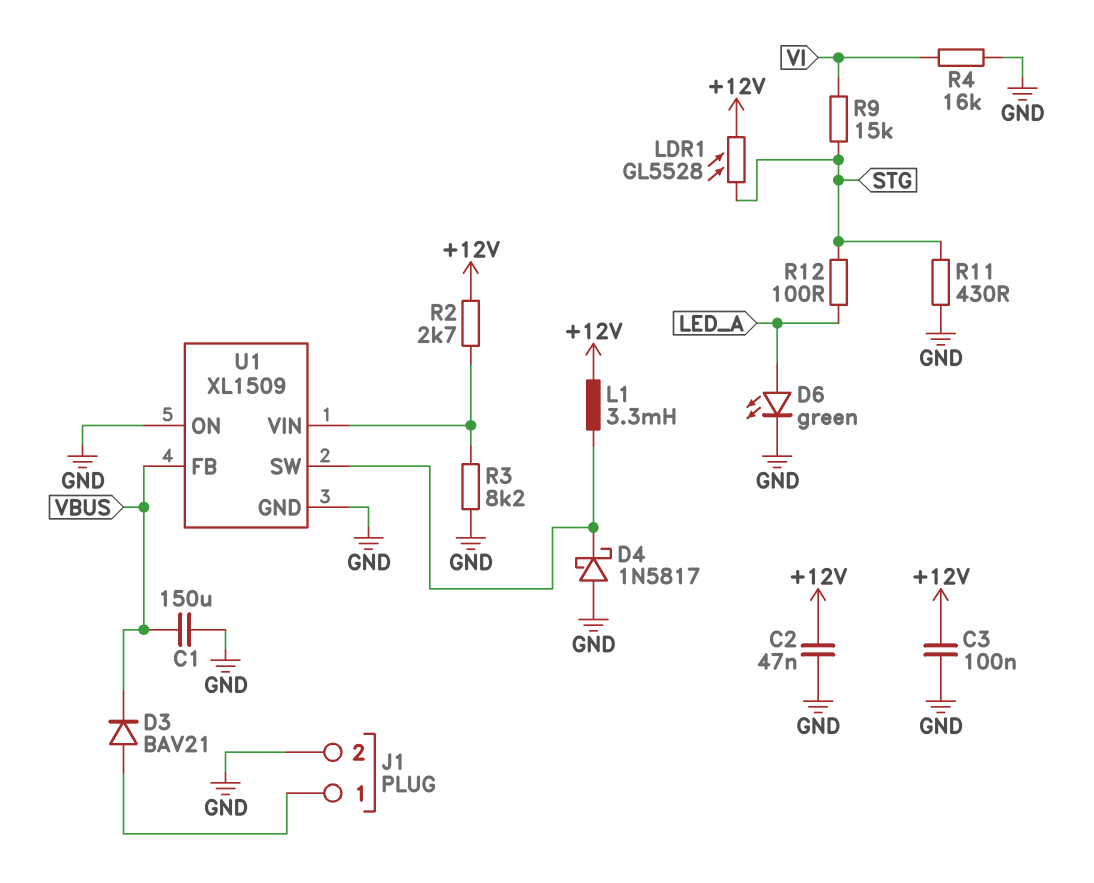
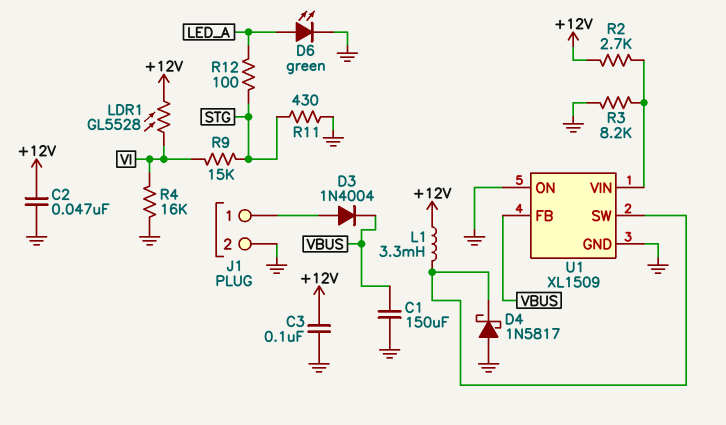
D3: diode BAV21 (A J1/1, K VBUS) -> diode 1N4004 (A J1/1, K VBUS)
LDR1: GL5528 (+12V, STG) -> GL5528 (+12V, VI)

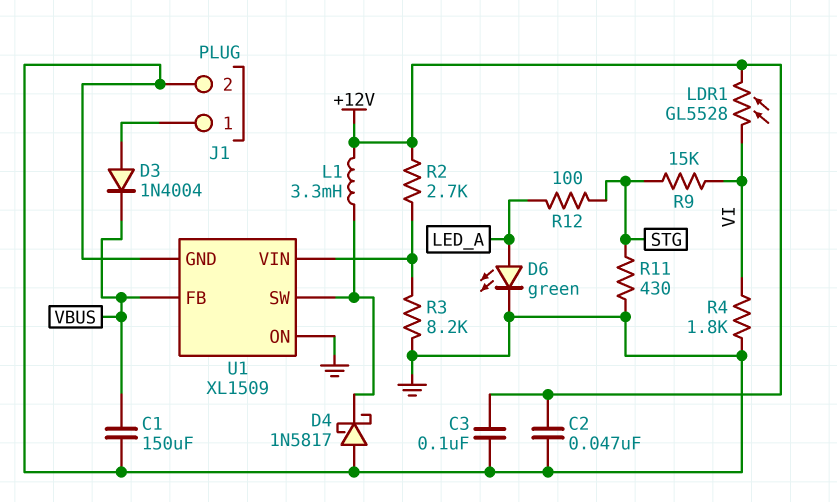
R4: 16k (GND, VI) -> 1.8k (GND, VI)

